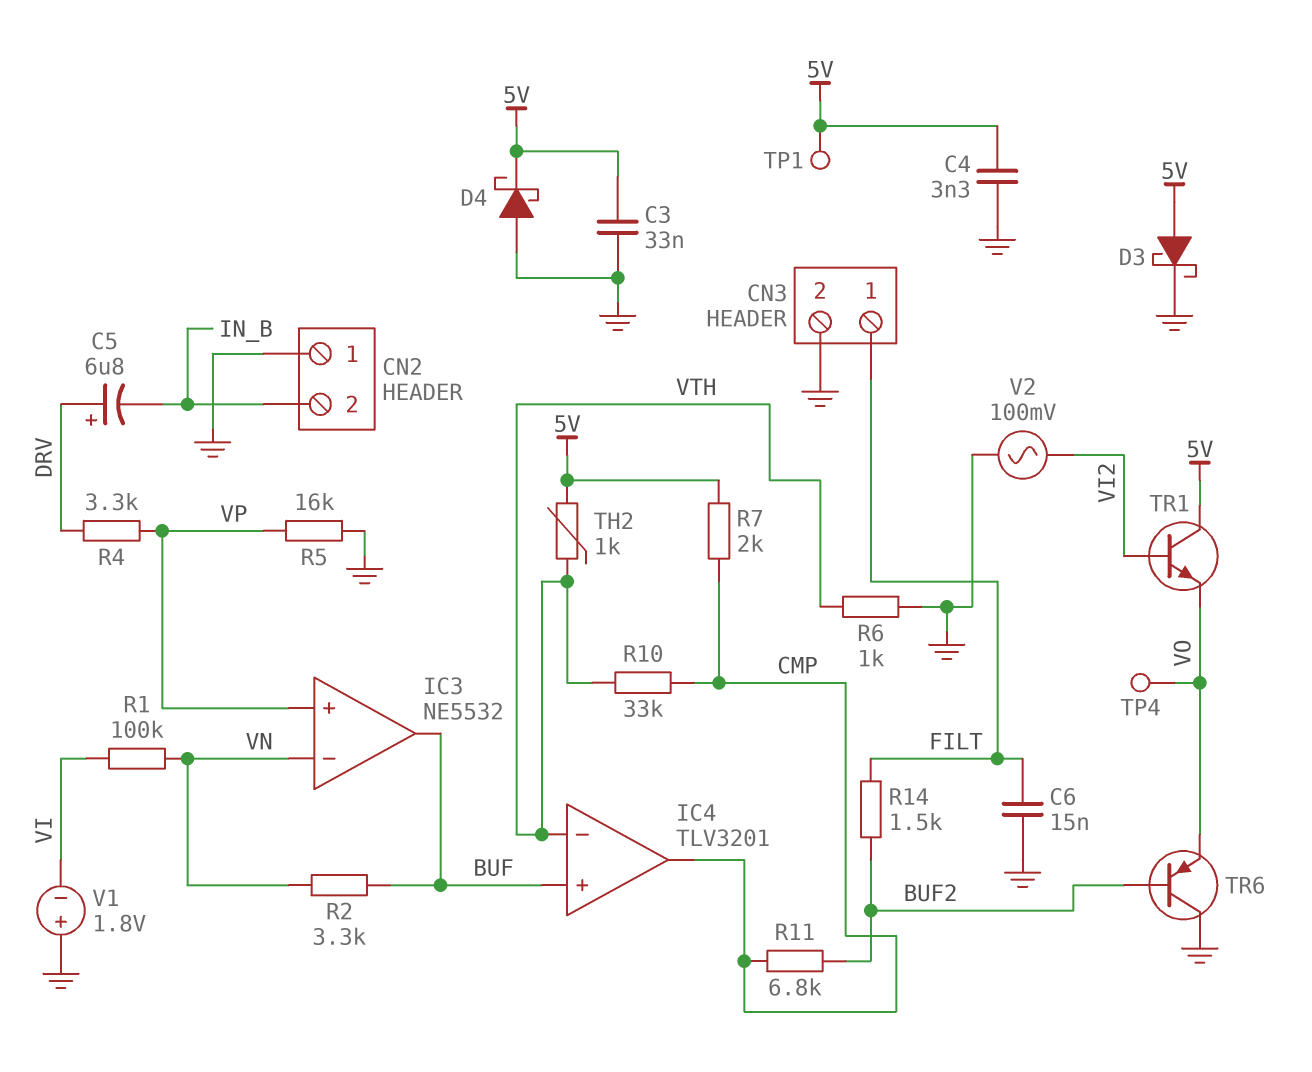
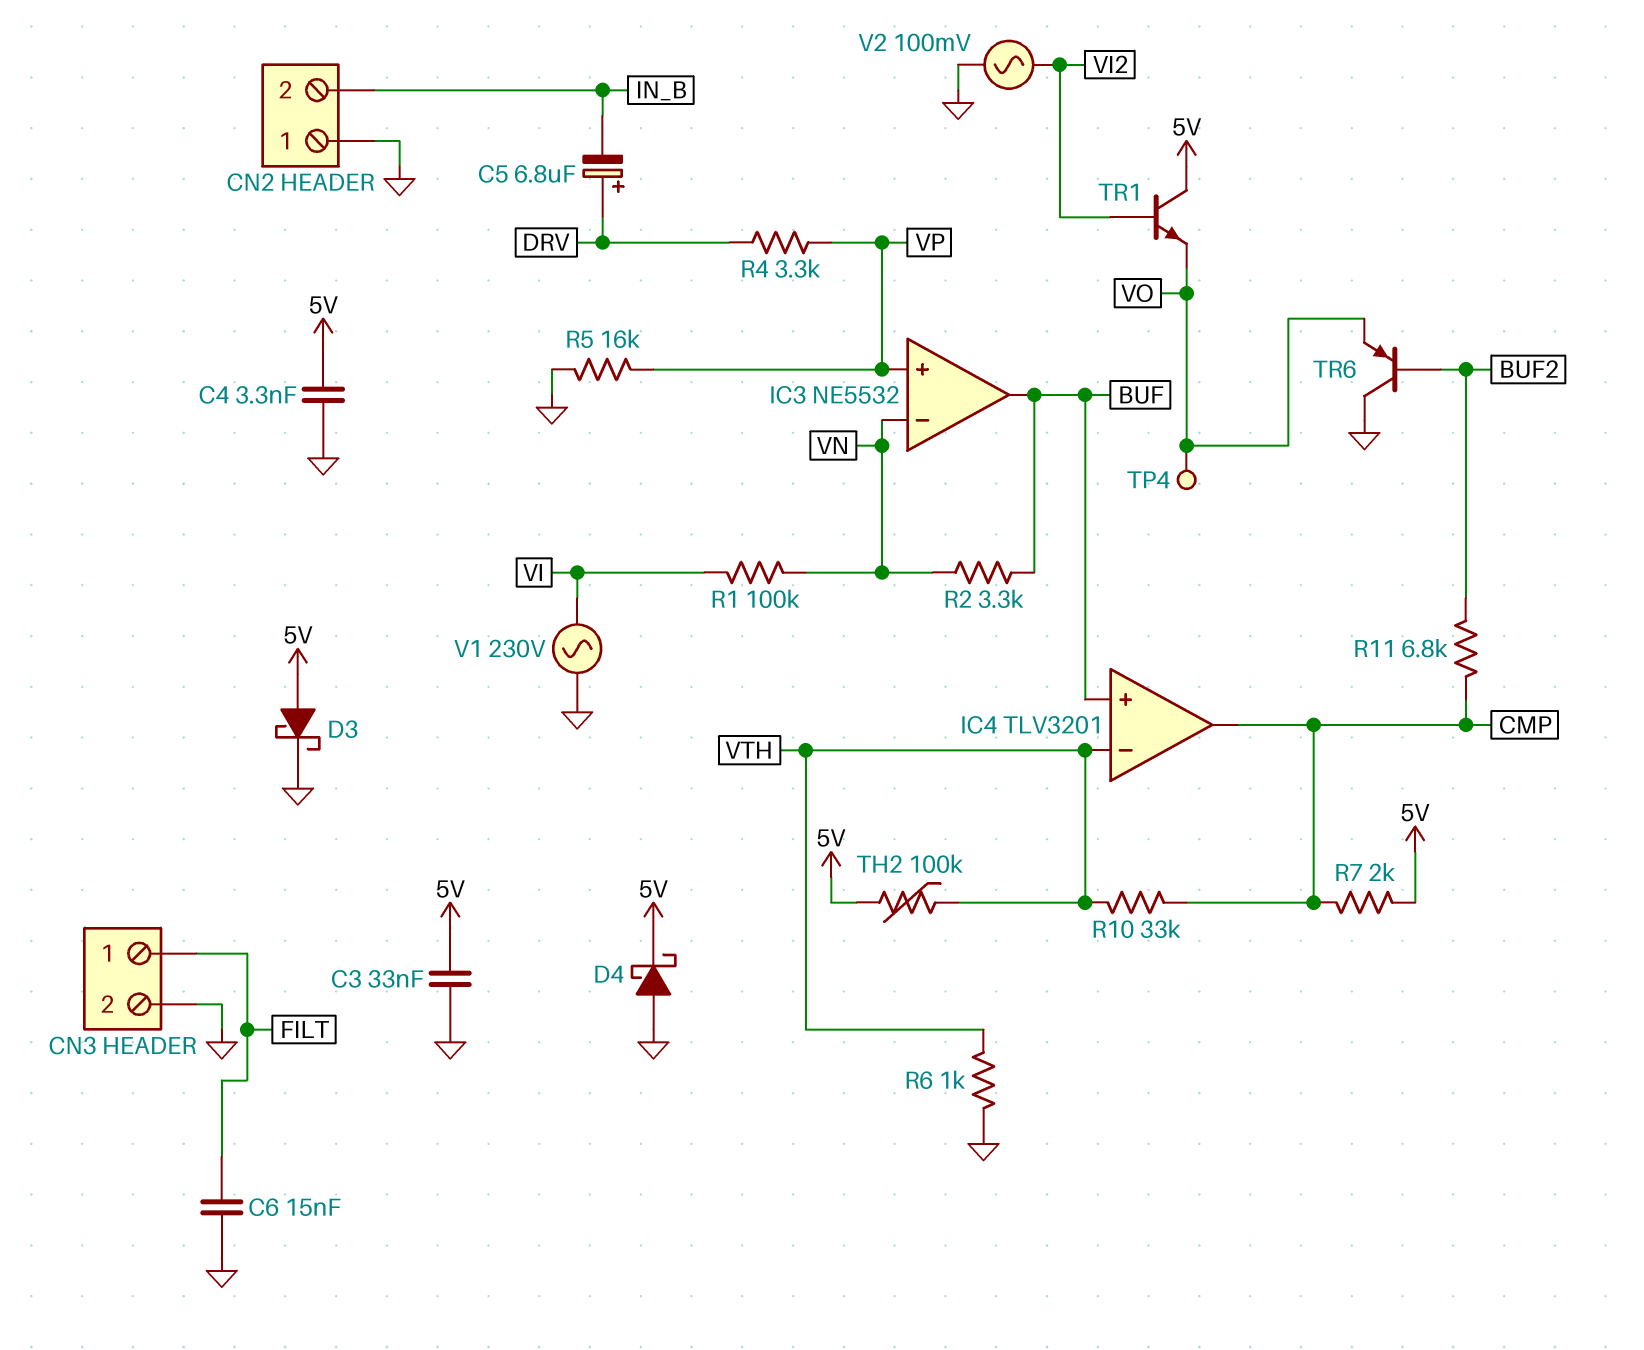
R14: 1.5k (BUF2, FILT) -> none
TH2: 1k (5V, VTH) -> 100k (5V, VTH)
TP1: test point (5V) -> none
V1: 1.8V (plus GND, minus VI) -> AC 230V (GND, VI)

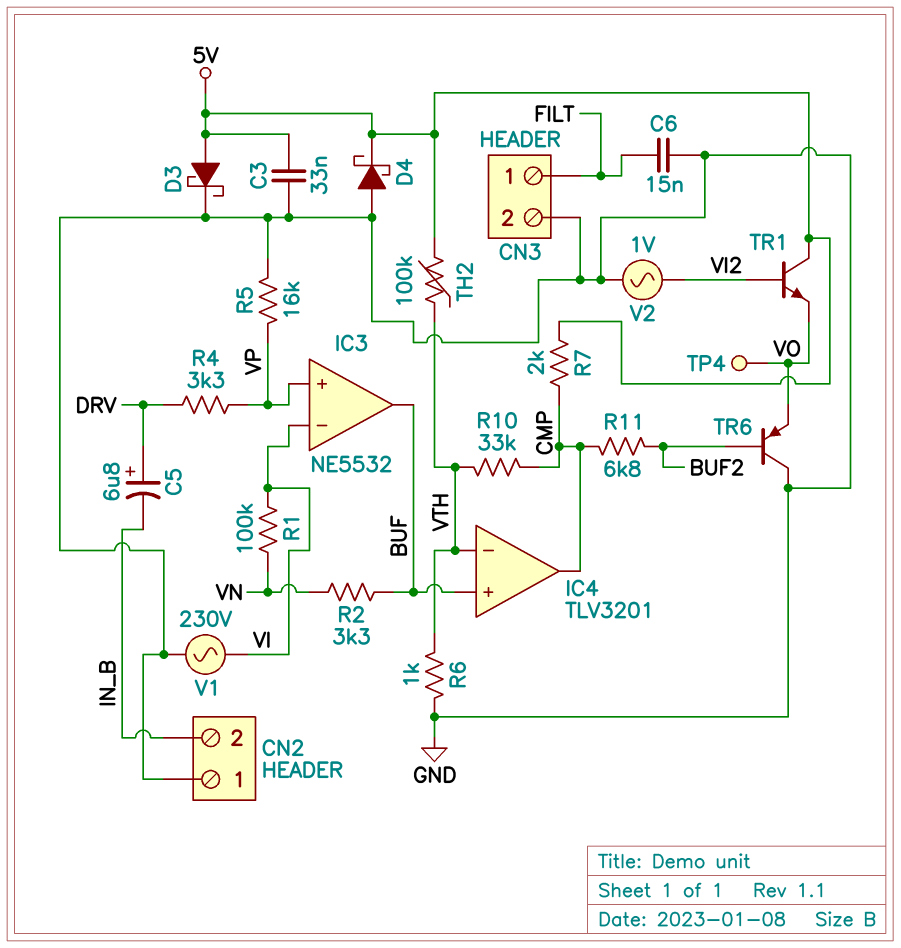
C4: 3.3nF (5V, GND) -> none
IC3 pin in-: VN -> VI
V2: AC 100mV (GND, VI2) -> AC 1V (GND, VI2)

